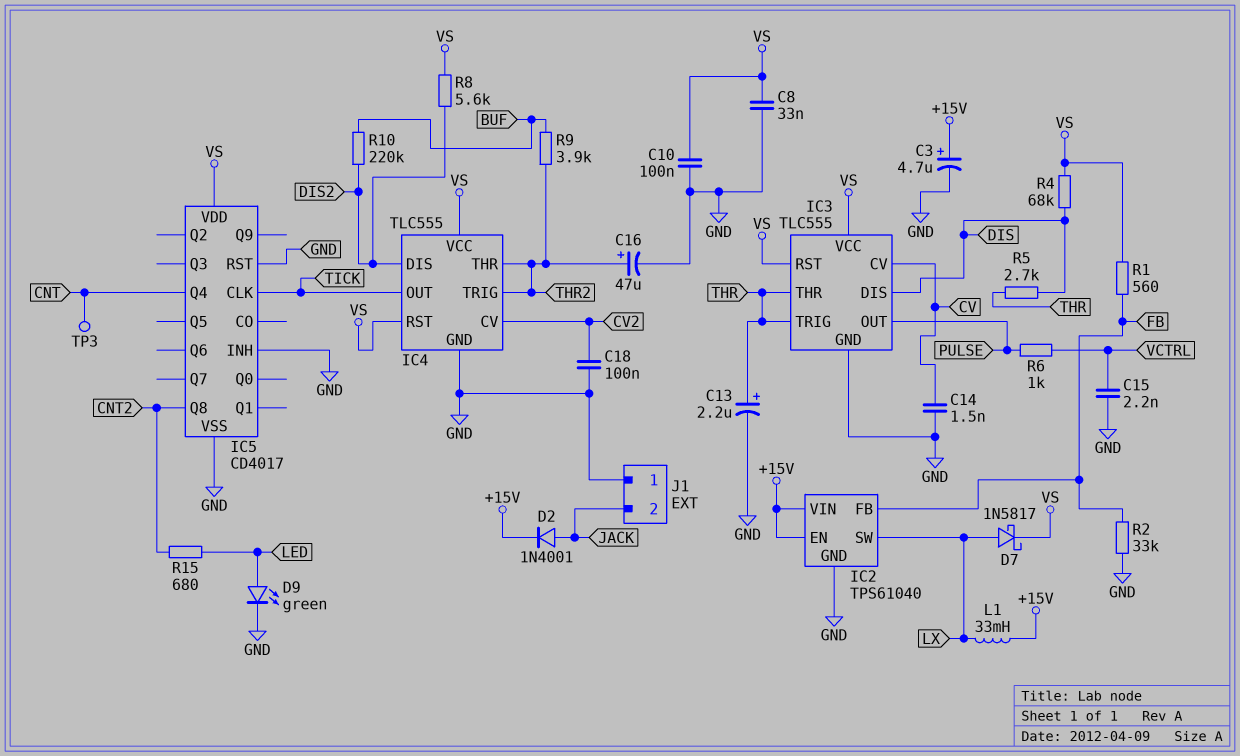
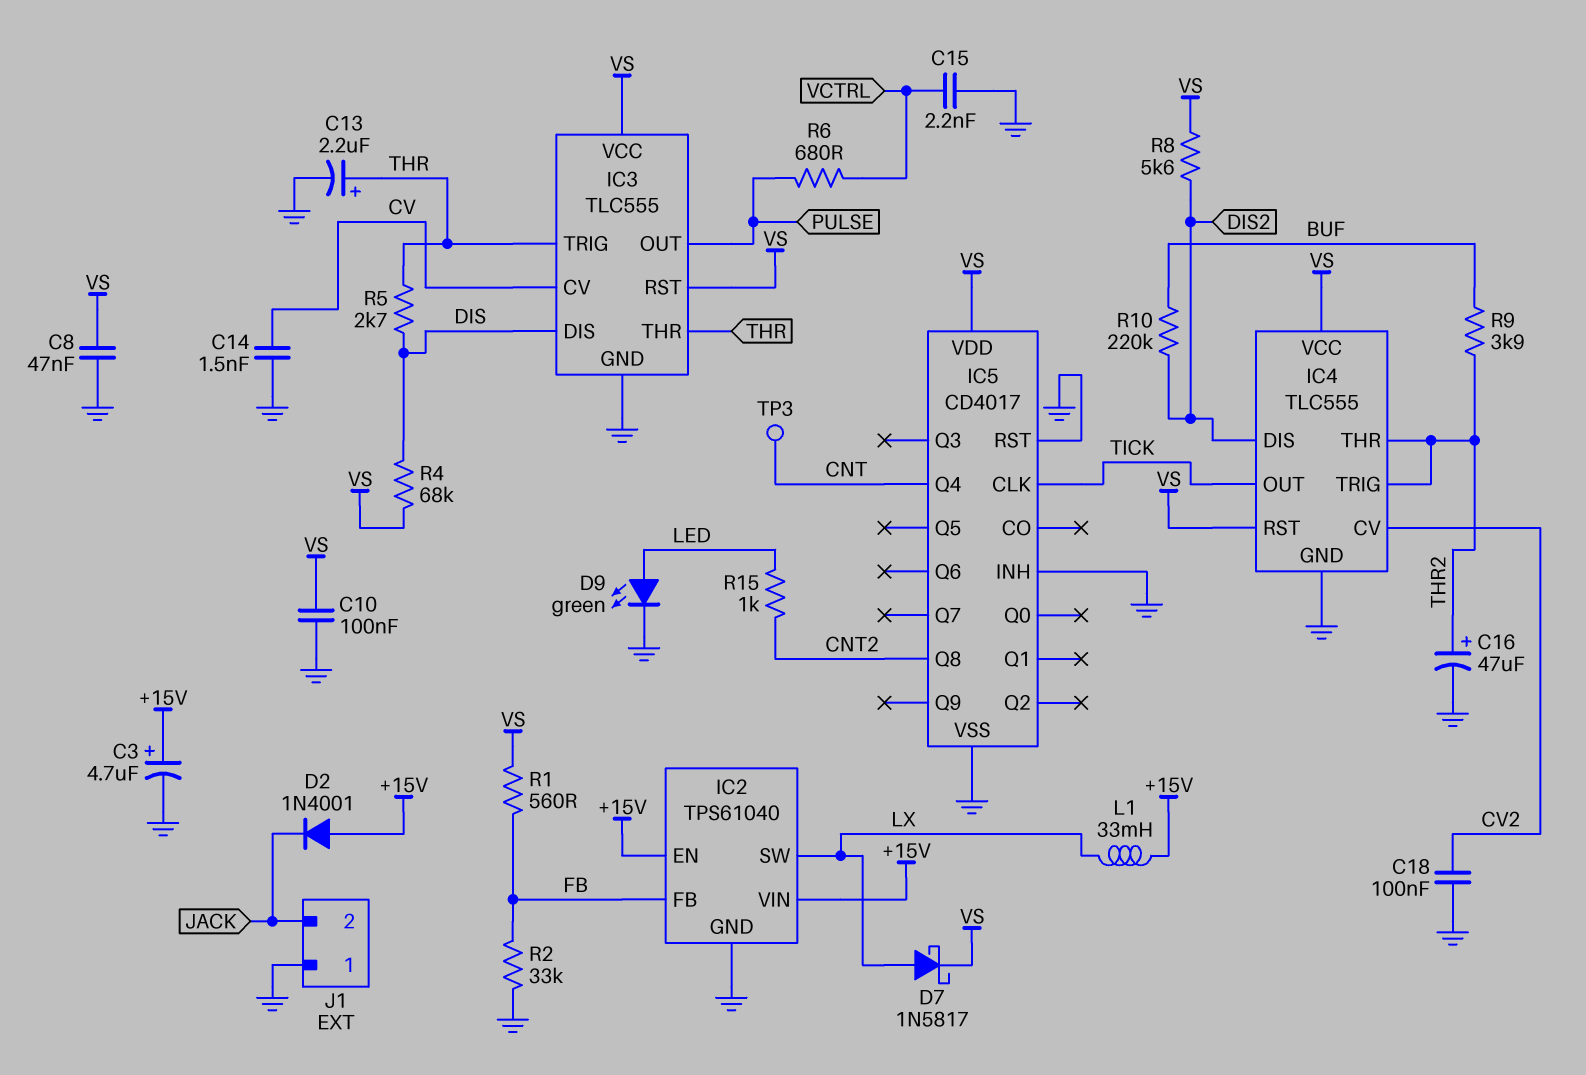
C8: 33nF (GND, VS) -> 47nF (GND, VS)
D2: diode 1N4001 (A JACK, K +15V) -> diode 1N4001 (A +15V, K JACK)
R6: 1k (PULSE, VCTRL) -> 680 (PULSE, VCTRL)
R15: 680 (CNT2, LED) -> 1k (CNT2, LED)

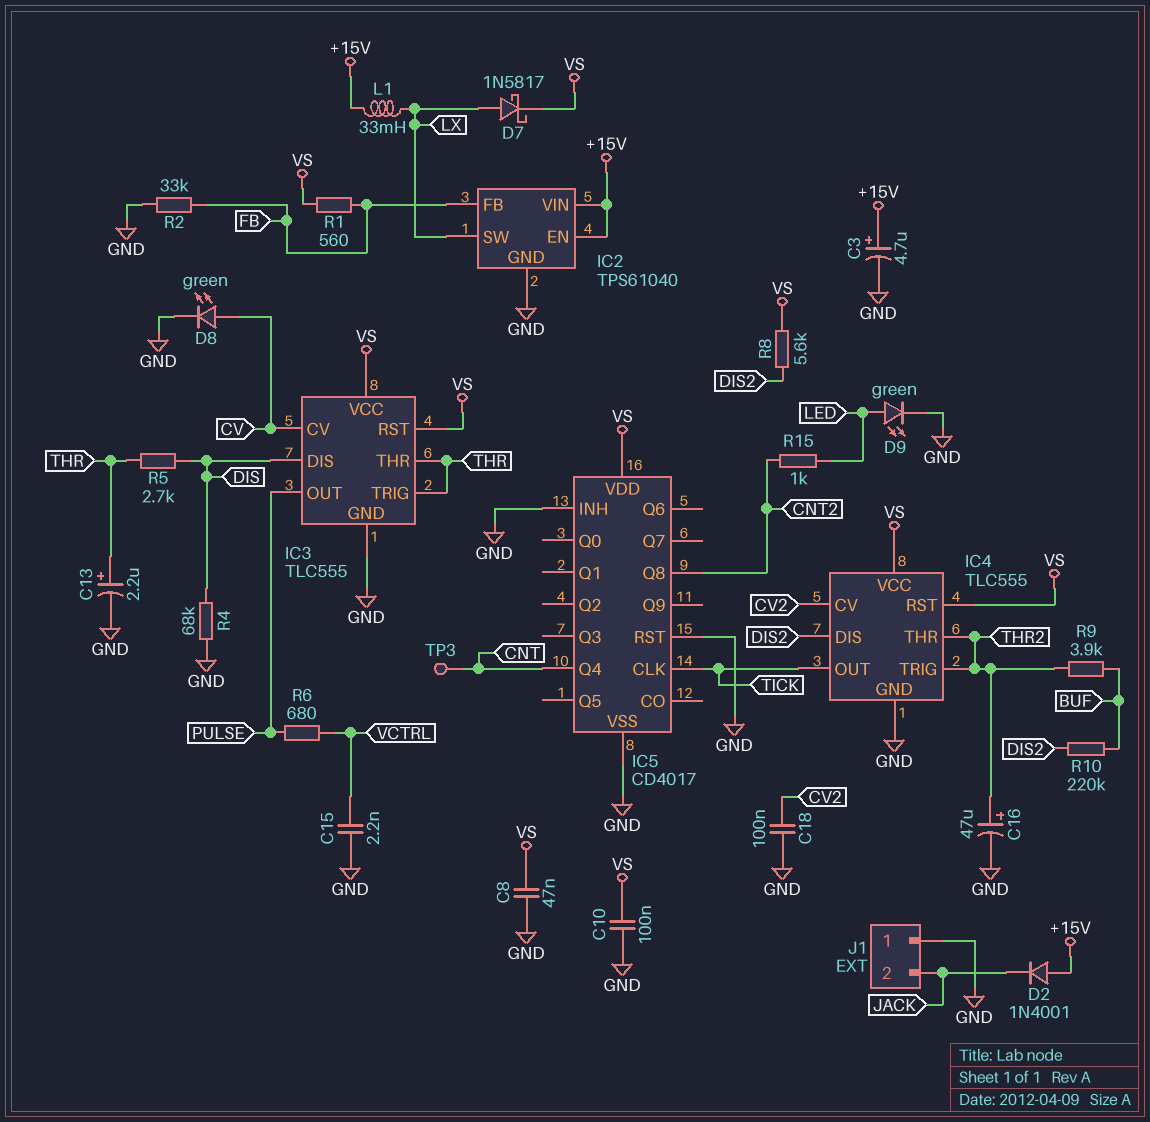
C14: 1.5nF (CV, GND) -> none
D8: none -> LED green (A CV, K GND)
R4: 68k (DIS, VS) -> 68k (DIS, GND)

